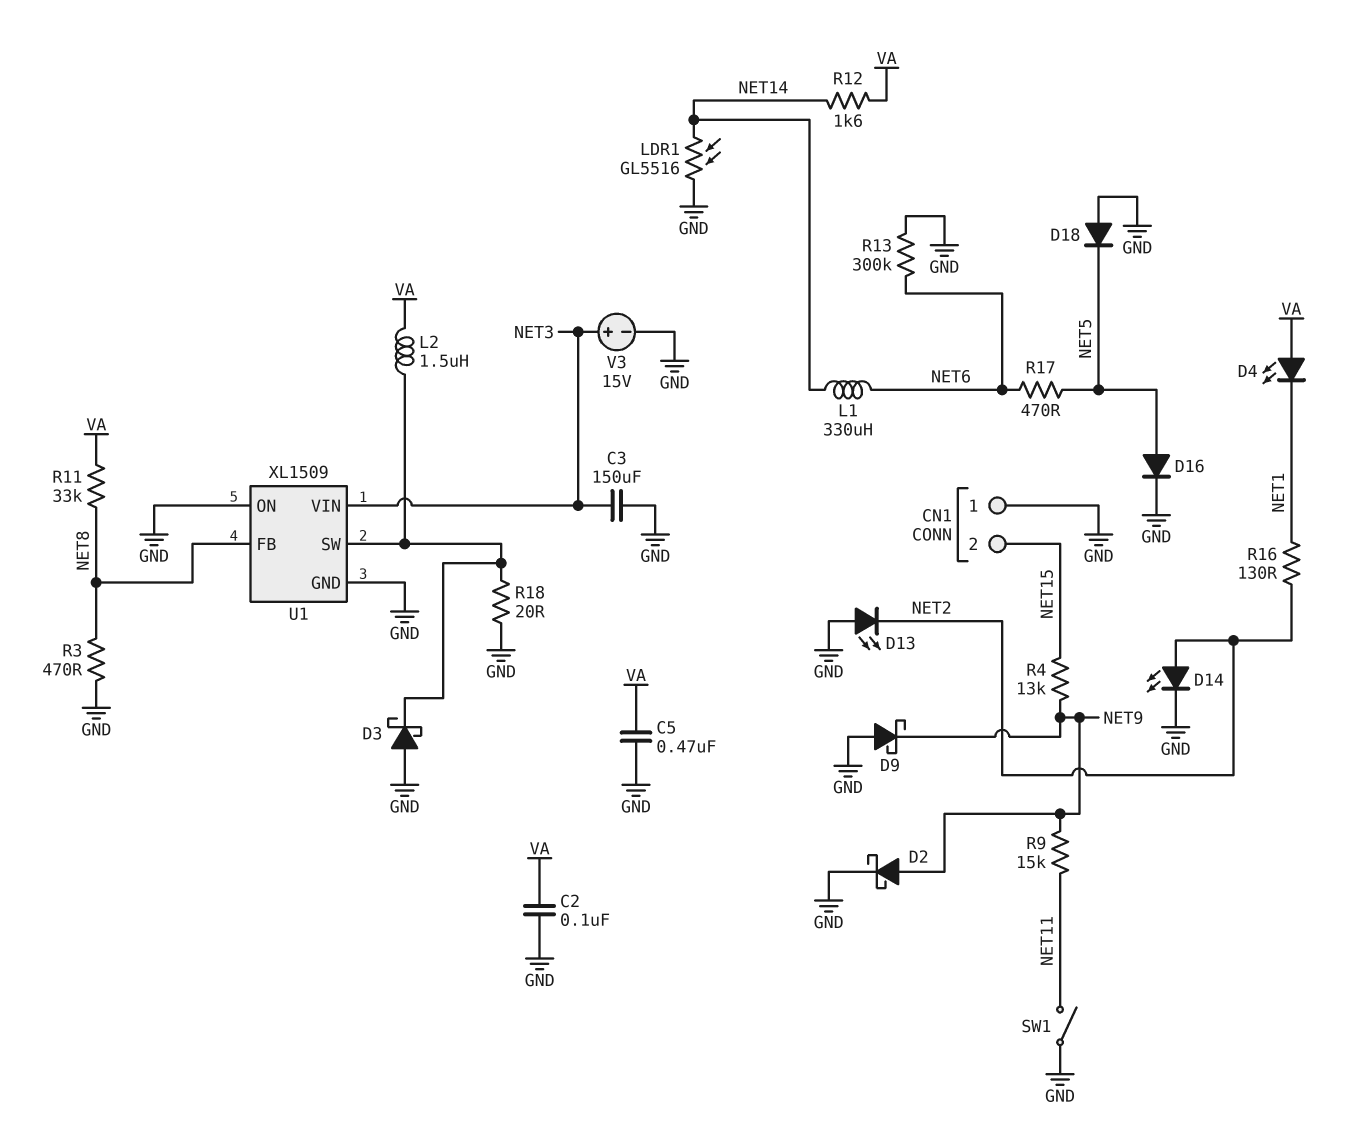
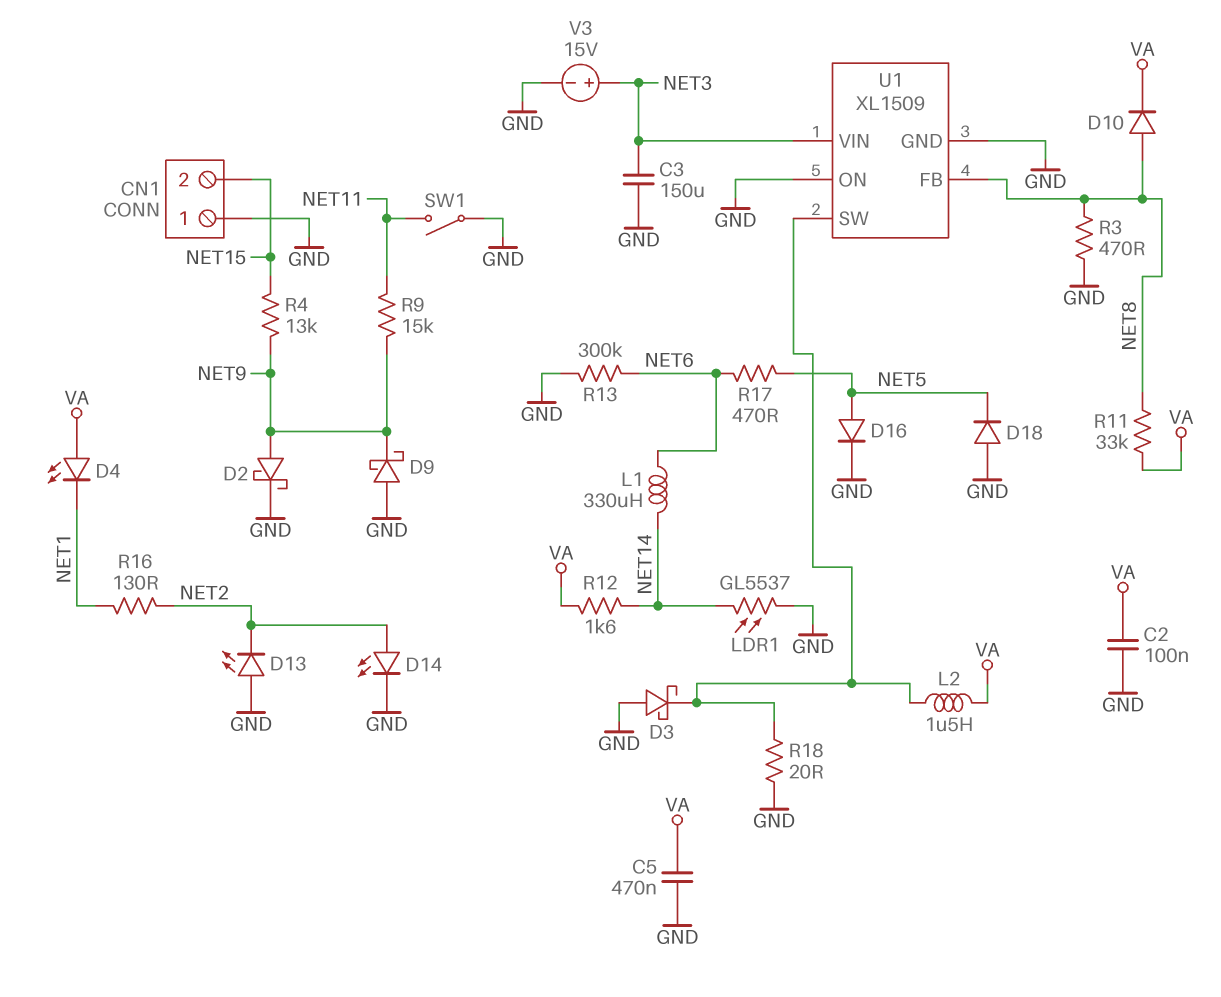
D10: none -> diode (A NET8, K VA)
LDR1: GL5516 (GND, NET14) -> GL5537 (GND, NET14)

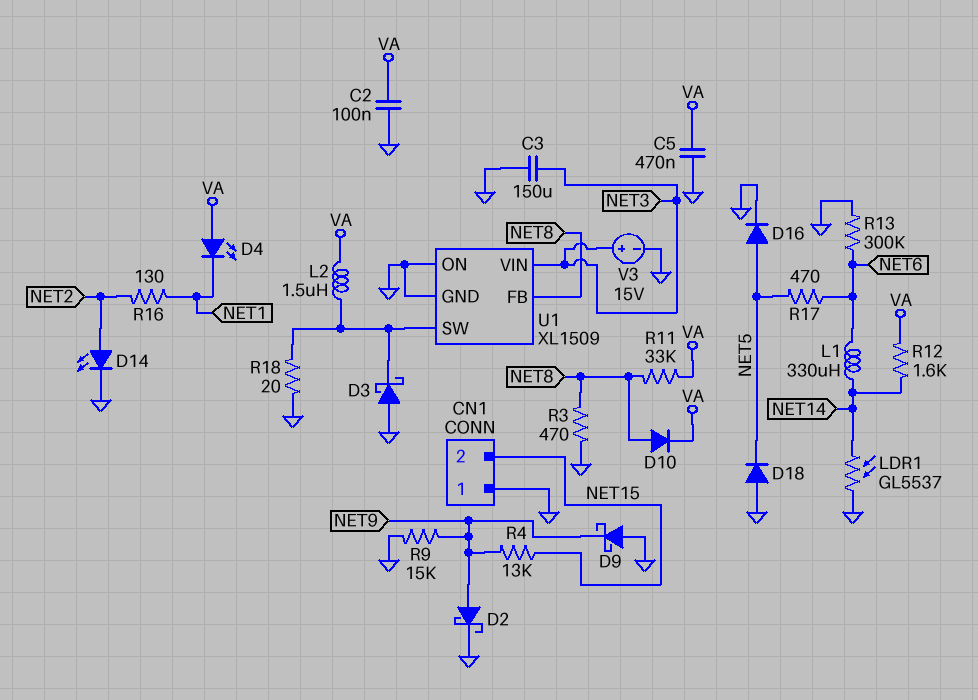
D13: LED (A GND, K NET2) -> none
R9: 15k (NET9, NET11) -> 15k (GND, NET9)
SW1: switch (GND, NET11) -> none

